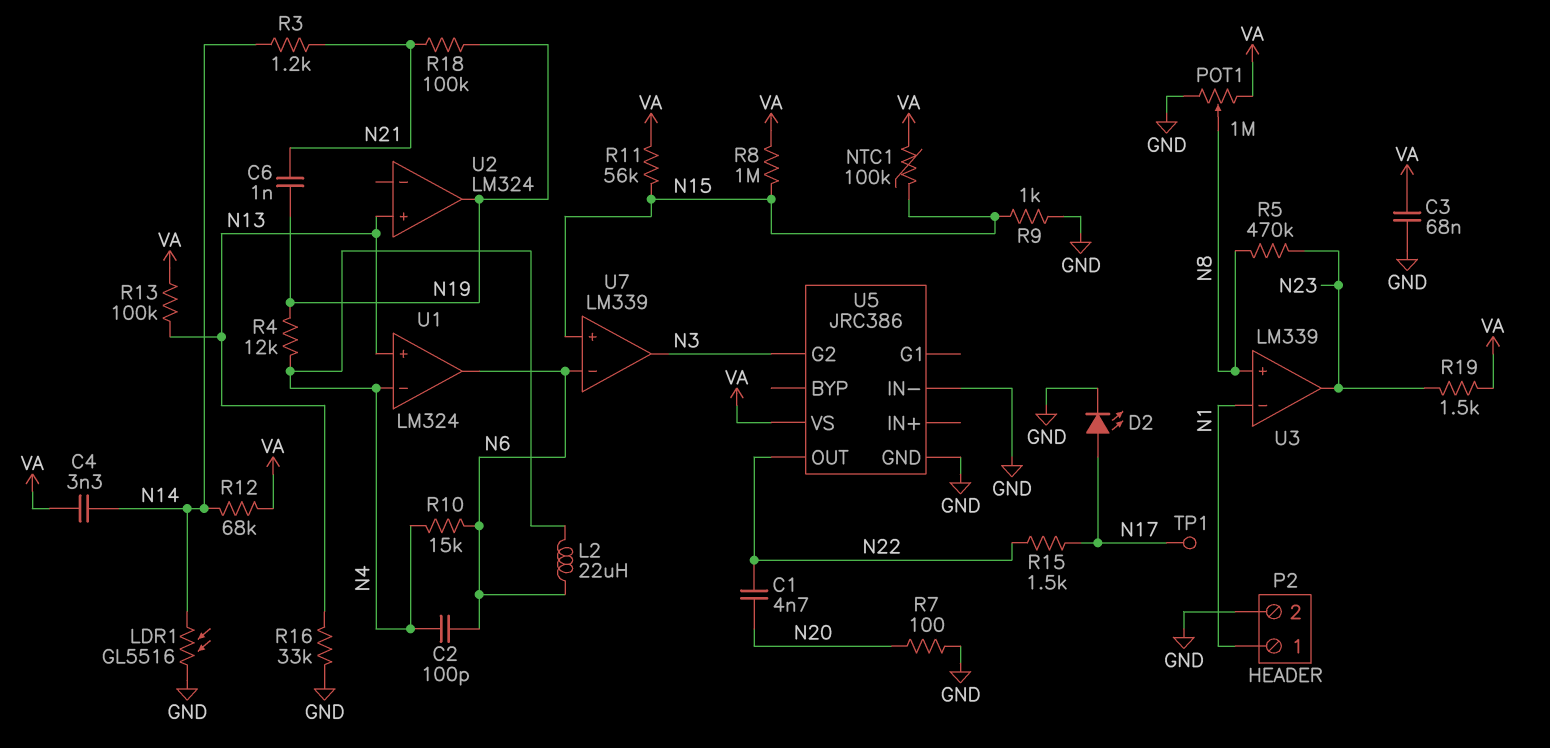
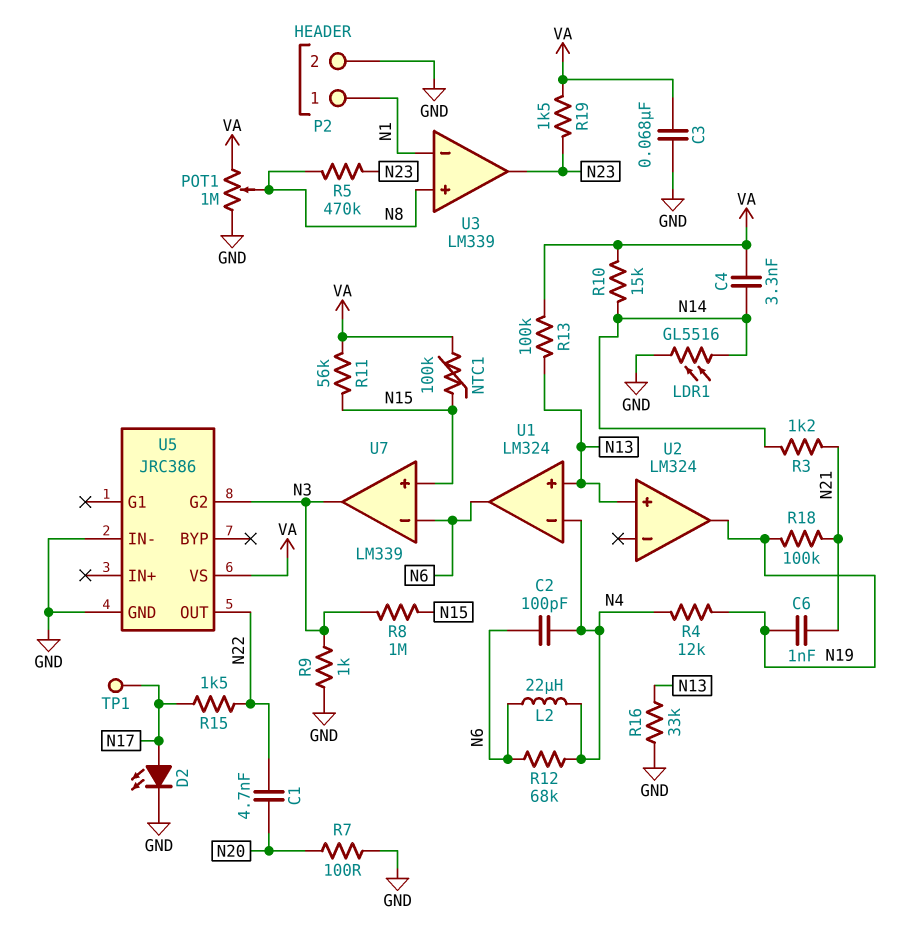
R8: 1M (N15, VA) -> 1M (N3, N15)
R9: 1k (GND, N15) -> 1k (GND, N3)
R10: 15k (N4, N6) -> 15k (N14, VA)
R12: 68k (N14, VA) -> 68k (N4, N6)

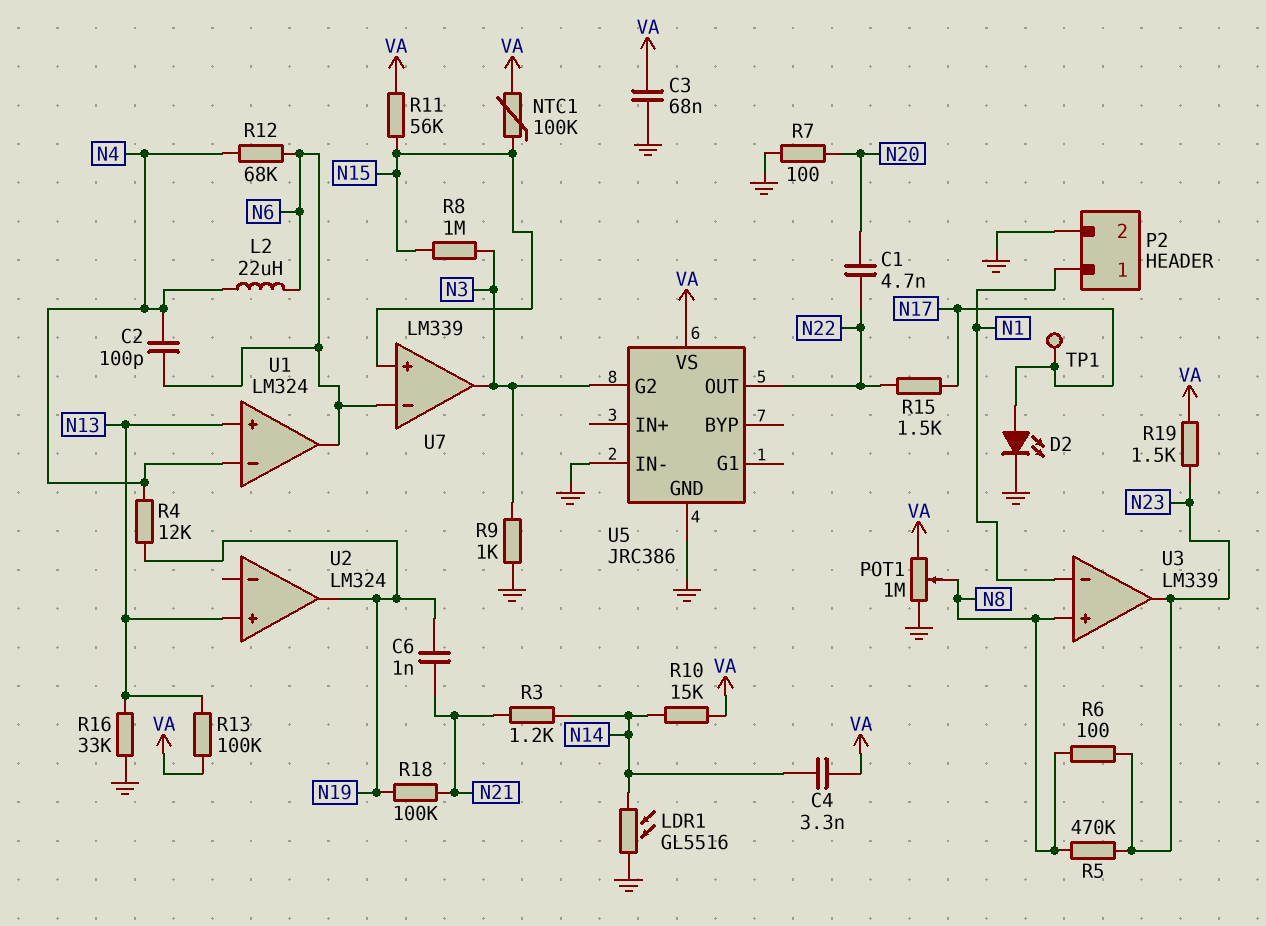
R6: none -> 100 (N8, N23)

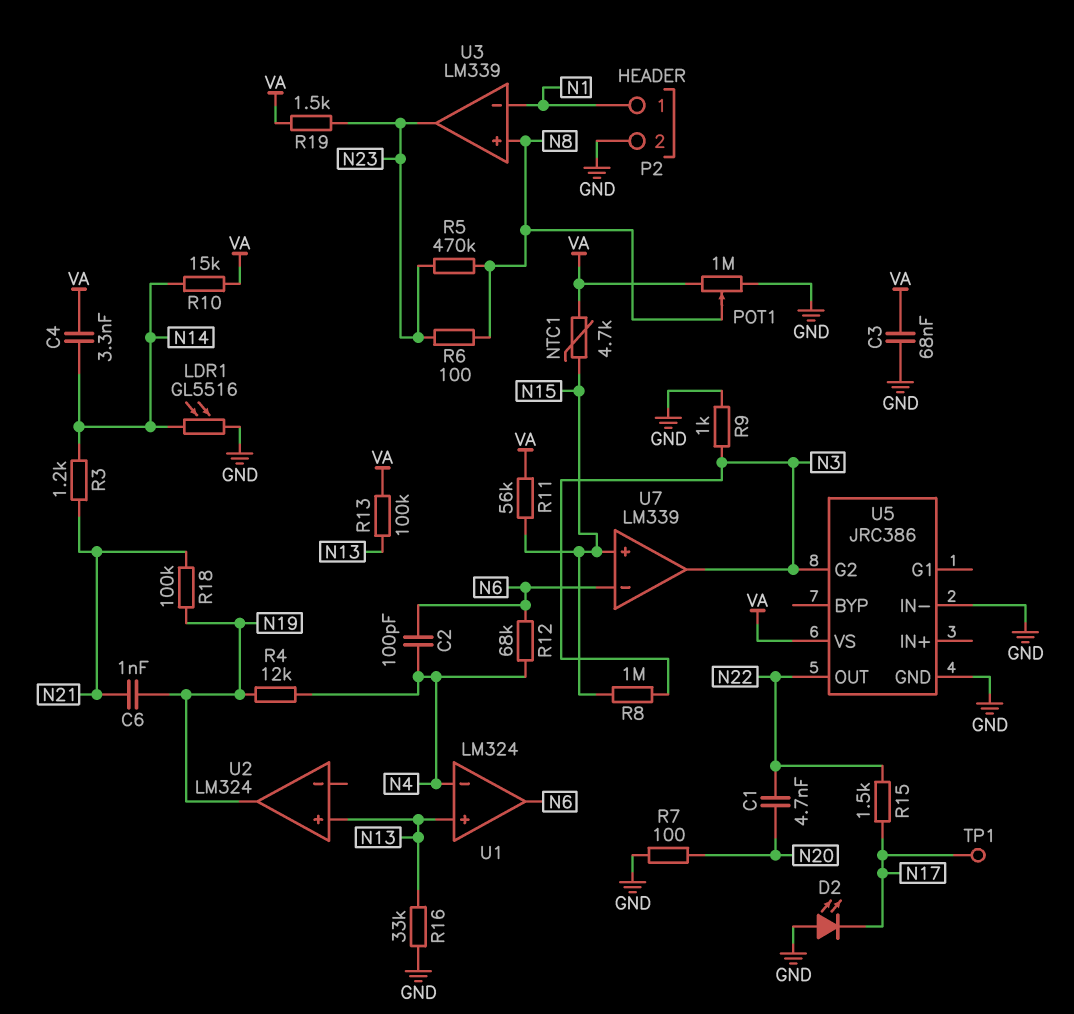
D2: LED (A N17, K GND) -> LED (A GND, K N17)
L2: 22uH (N4, N6) -> none
NTC1: 100k (N15, VA) -> 4.7k (N15, VA)

